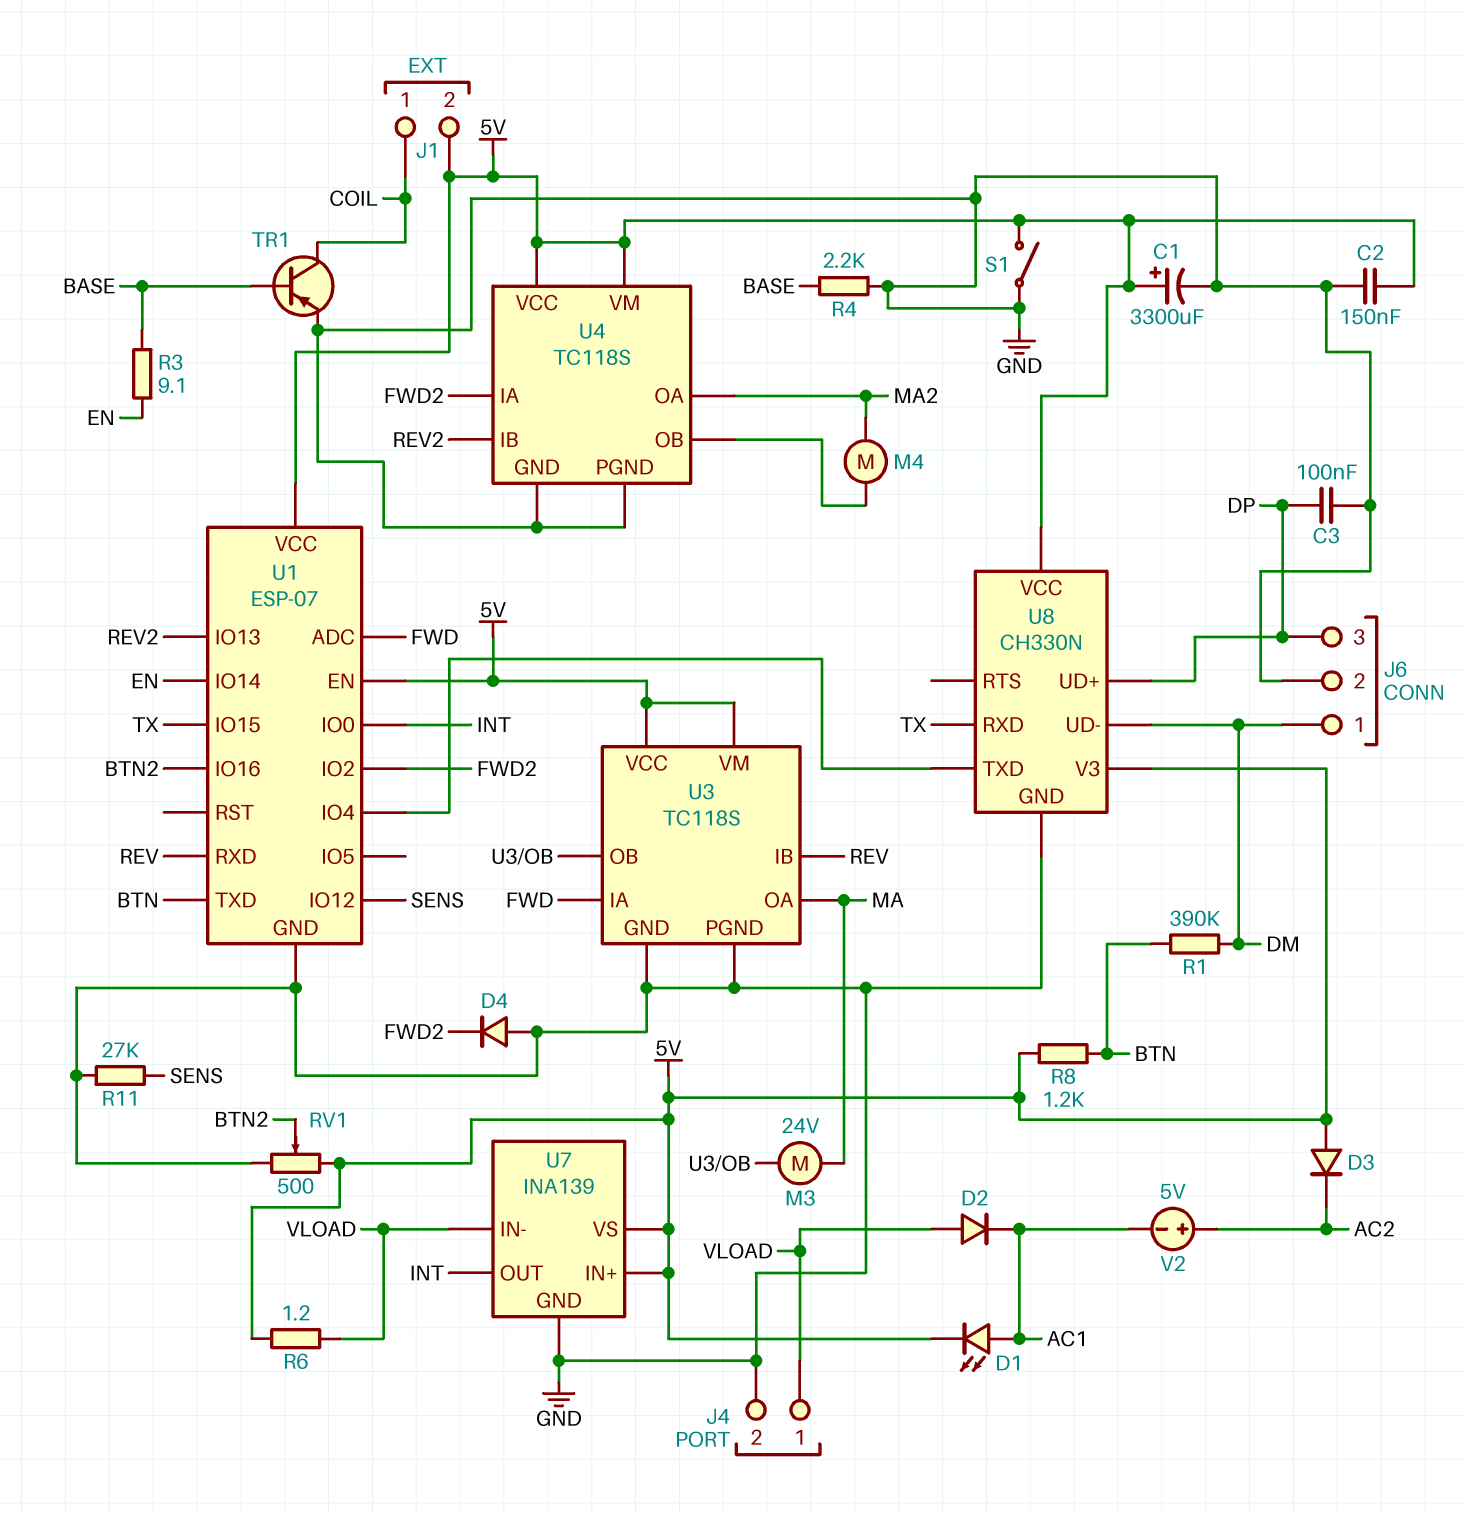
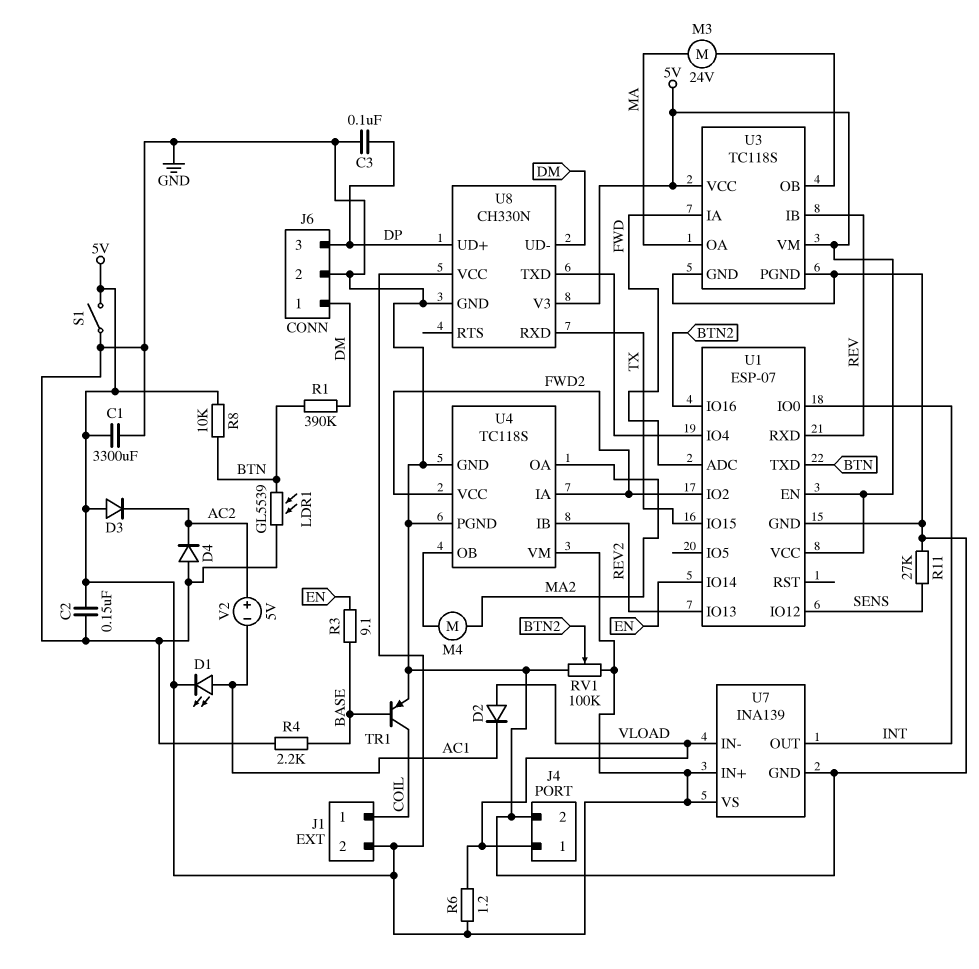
C1: 3300uF (plus 5V, minus GND) -> 3300uF (5V, GND)
D4: diode (A GND, K FWD2) -> diode (A GND, K AC2)
LDR1: none -> GL5539 (BTN, GND)
R8: 1.2k (5V, BTN) -> 10k (5V, BTN)
RV1: 500 (5V, GND, wiper BTN2) -> 100k (5V, GND, wiper BTN2)
U4 pin VCC: 5V -> FWD2

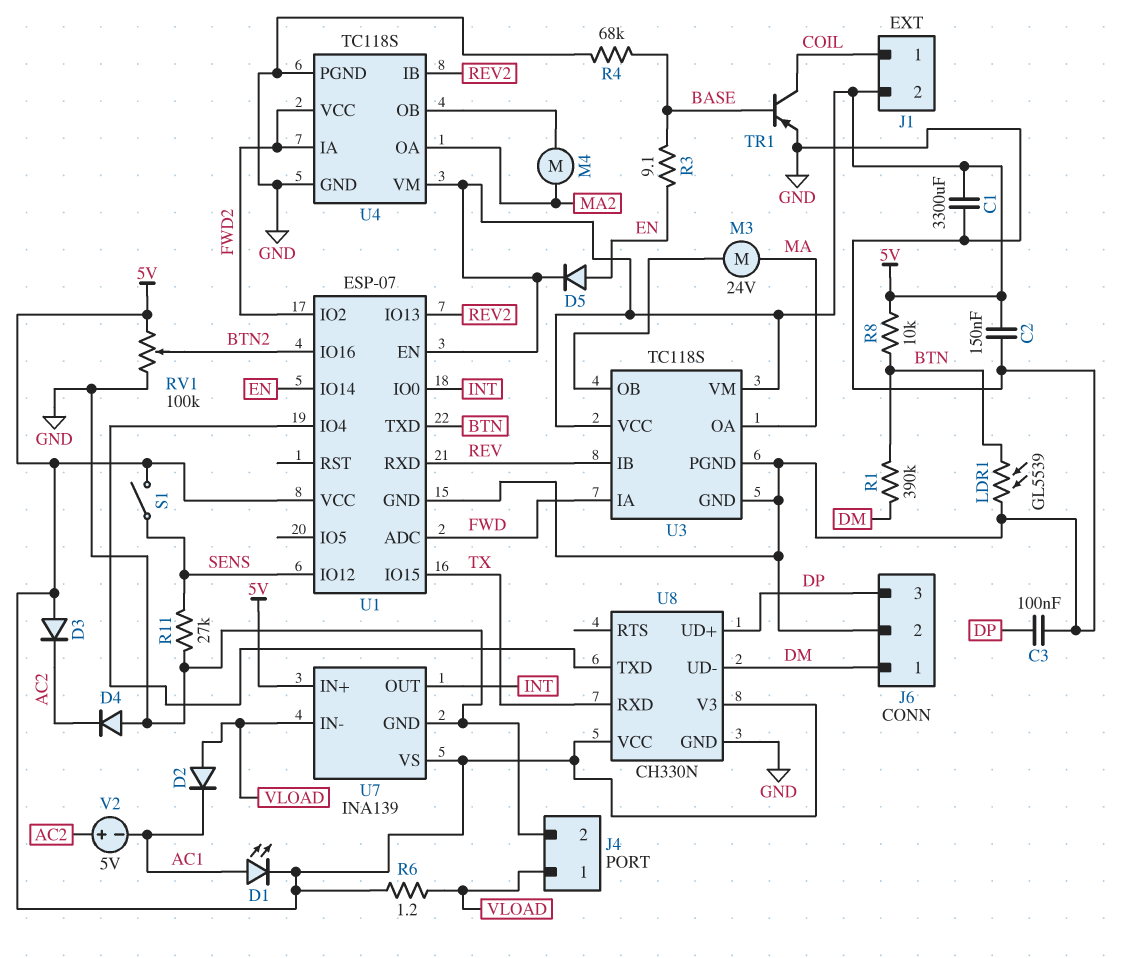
D5: none -> diode (A EN, K 5V)
R4: 2.2k (BASE, GND) -> 68k (BASE, GND)
S1: switch (5V, GND) -> switch (5V, SENS)

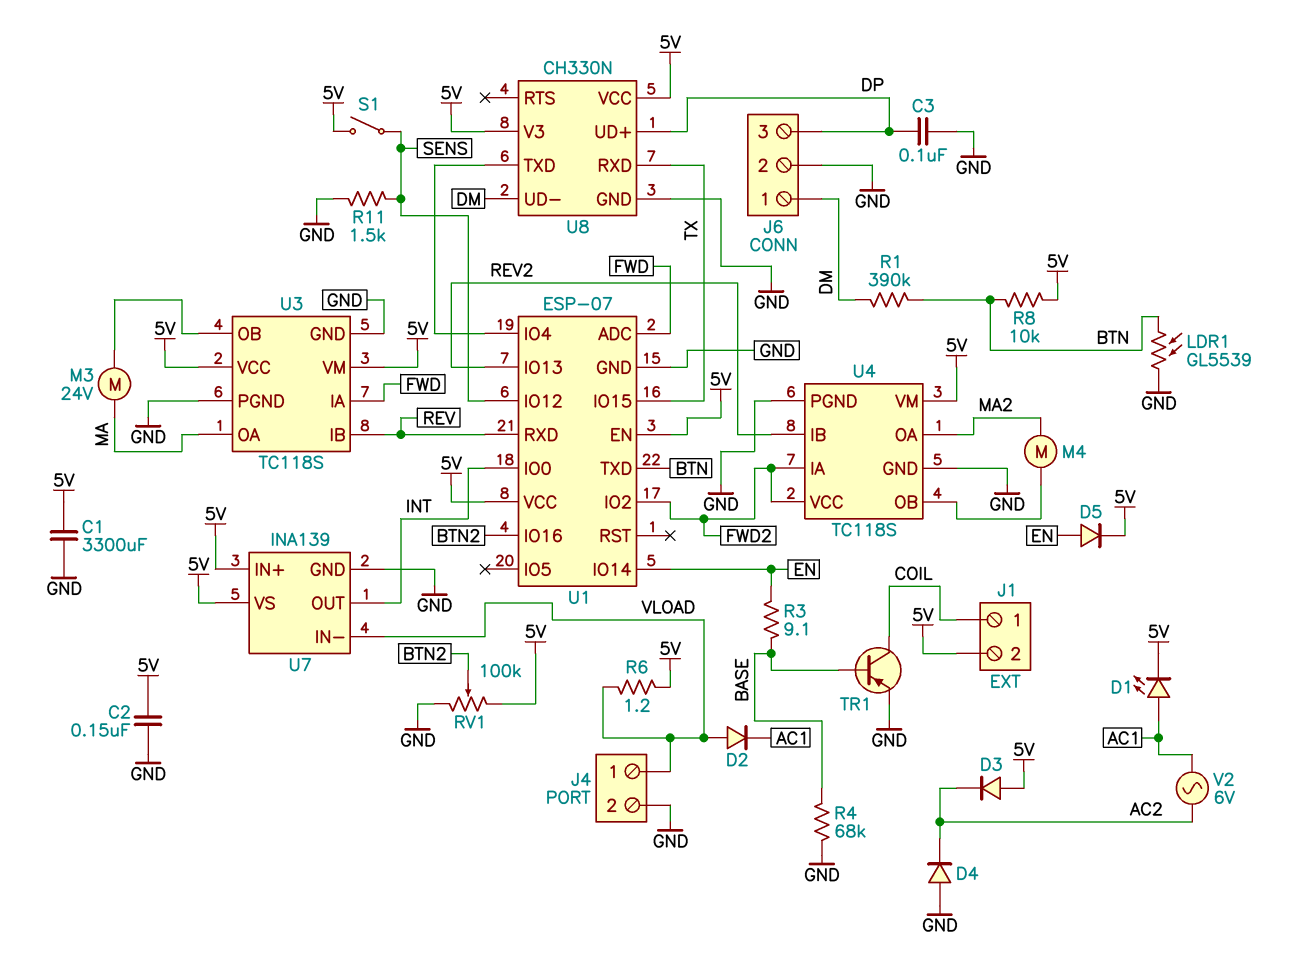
R11: 27k (GND, SENS) -> 1.5k (GND, SENS)
V2: 5V (plus AC2, minus AC1) -> AC 6V (AC1, AC2)

